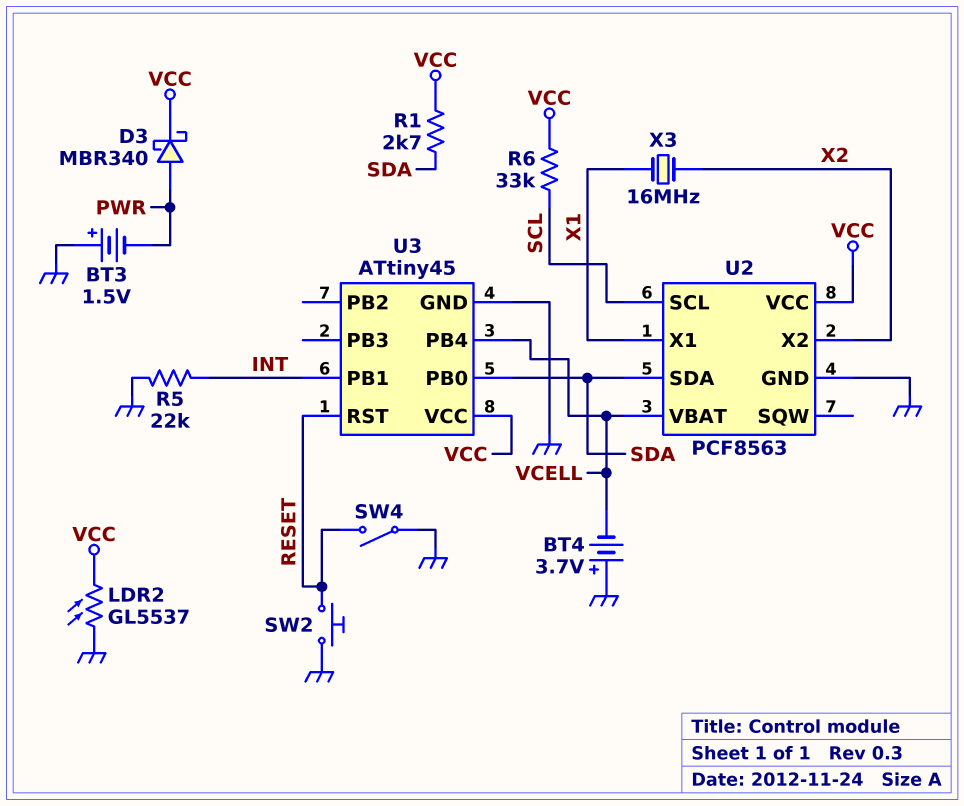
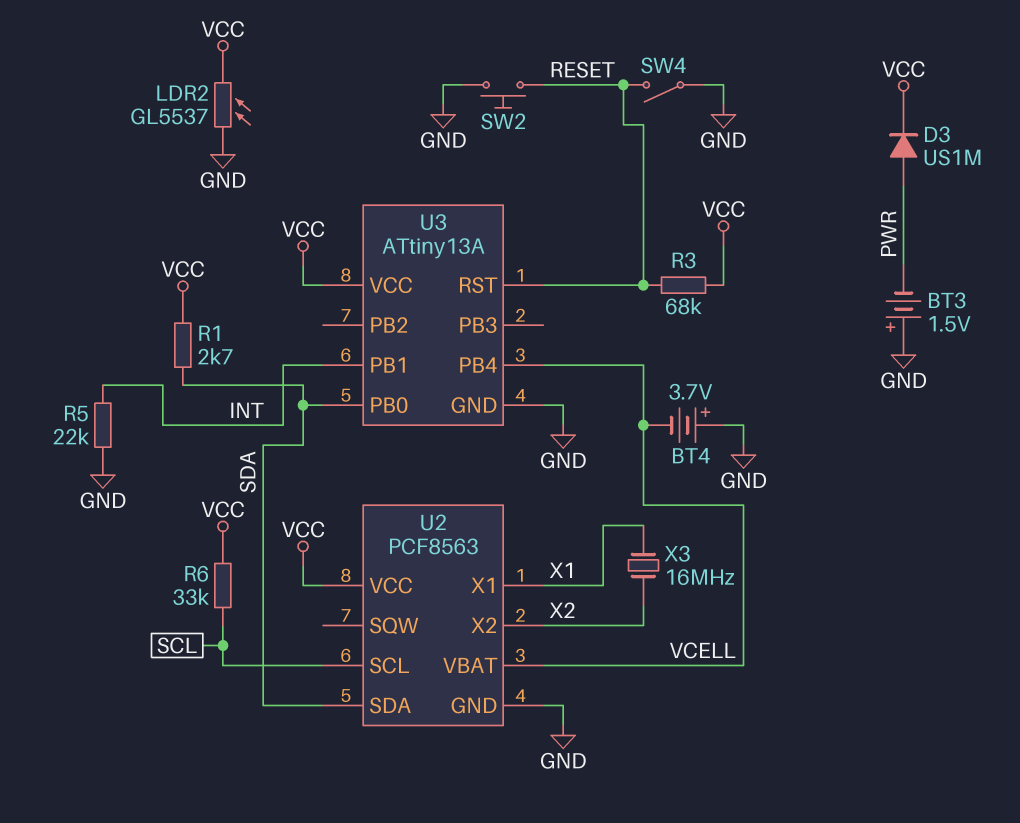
D3: schottky MBR340 (A PWR, K VCC) -> diode US1M (A PWR, K VCC)
R3: none -> 68k (RESET, VCC)
U3: ATtiny45 -> ATtiny13A

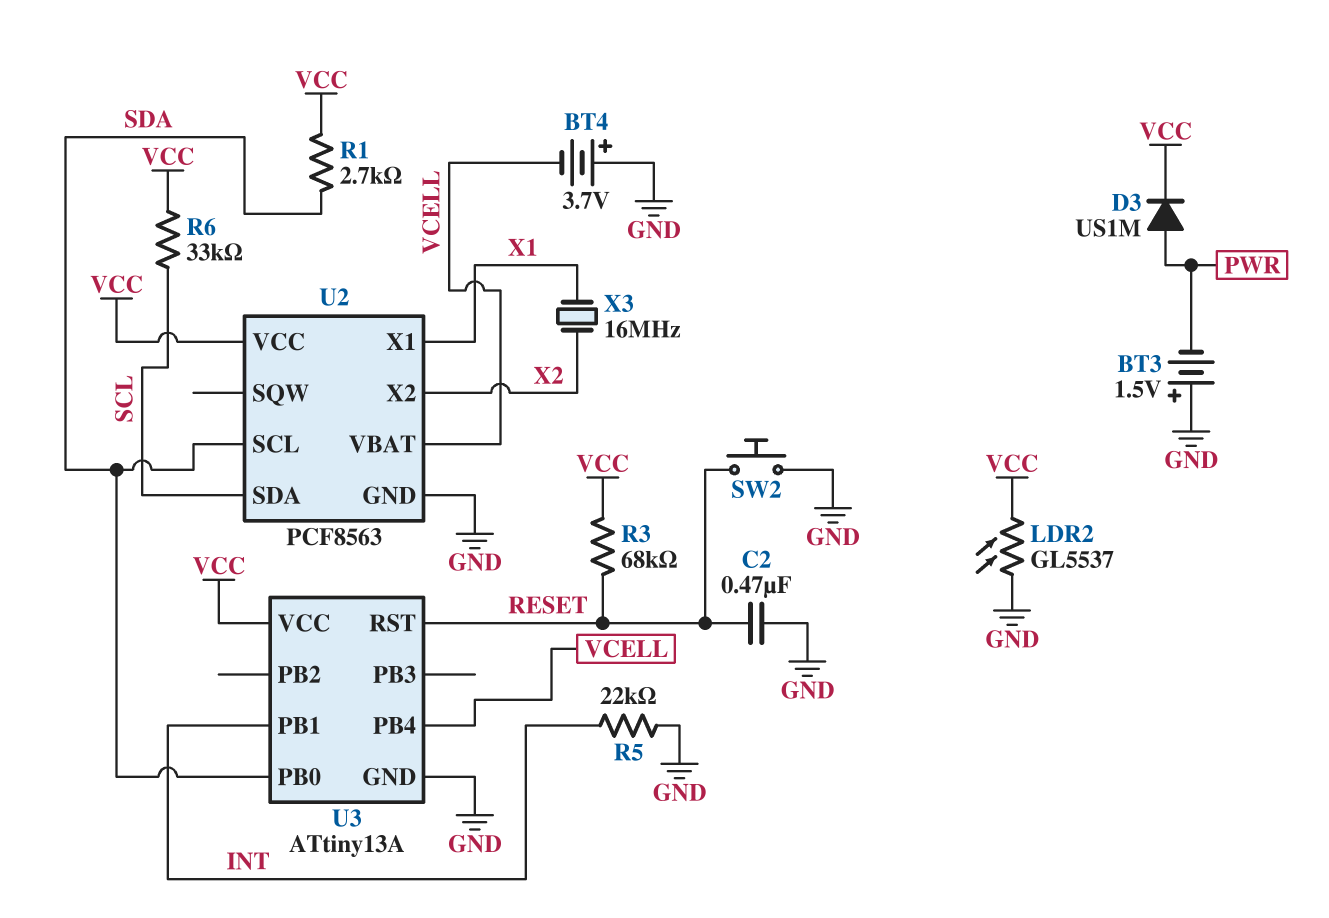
C2: none -> 470nF (GND, RESET)
SW4: switch (GND, RESET) -> none
U2 pin SCL: SCL -> SDA
U2 pin SDA: SDA -> SCL

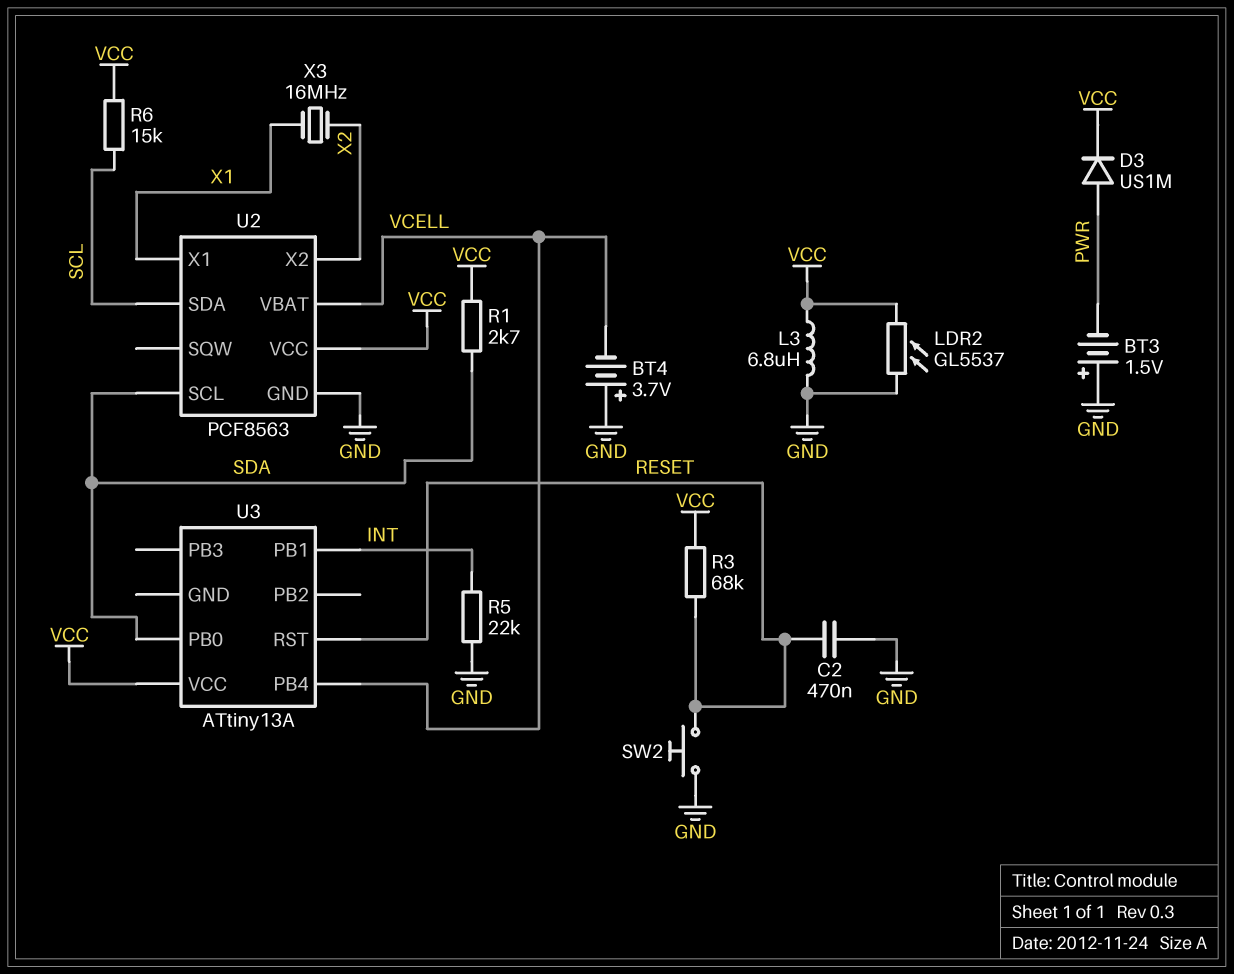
L3: none -> 6.8uH (GND, VCC)
R6: 33k (SCL, VCC) -> 15k (SCL, VCC)
U3 pin GND: GND -> none

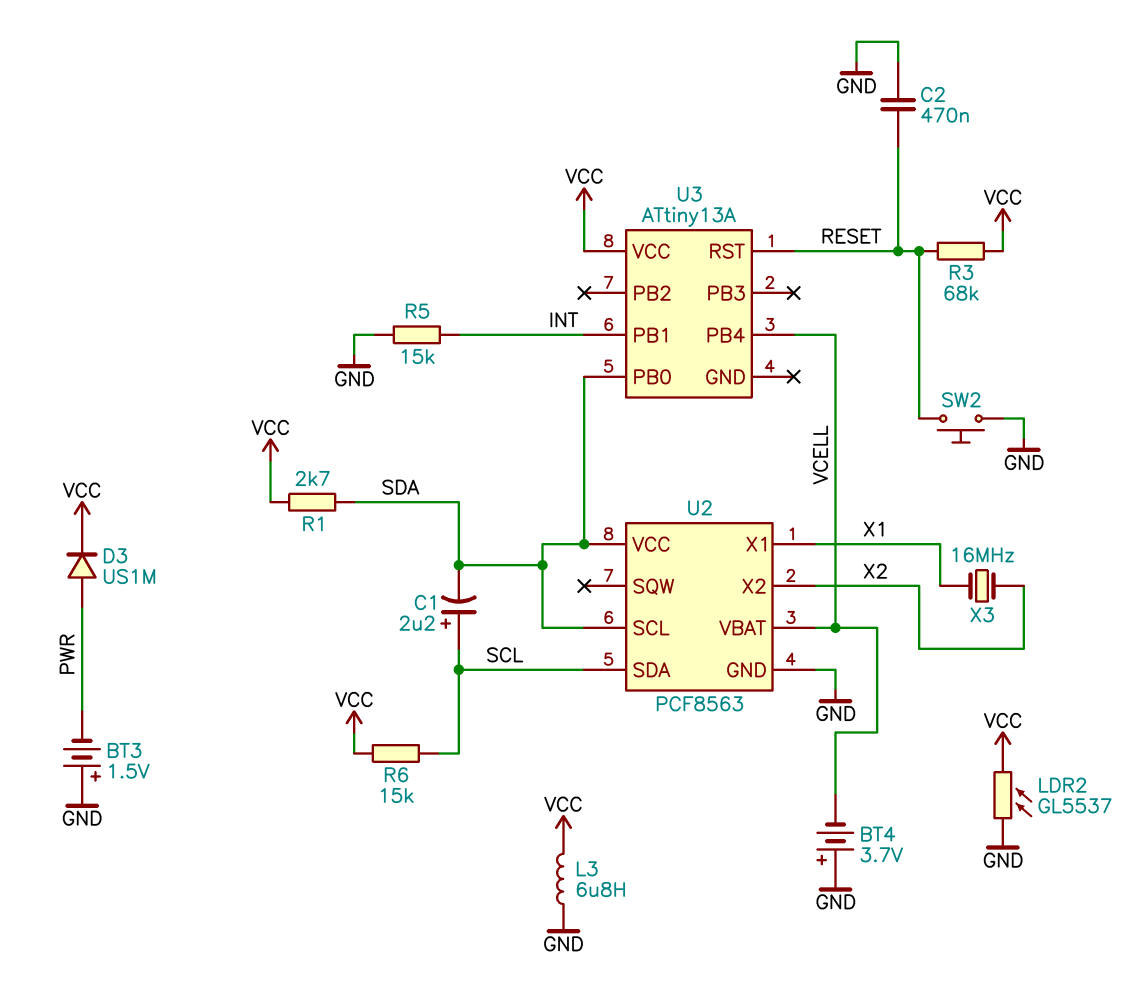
C1: none -> 2.2uF (plus SCL, minus SDA)
R5: 22k (GND, INT) -> 15k (GND, INT)
U2 pin VCC: VCC -> SDA

